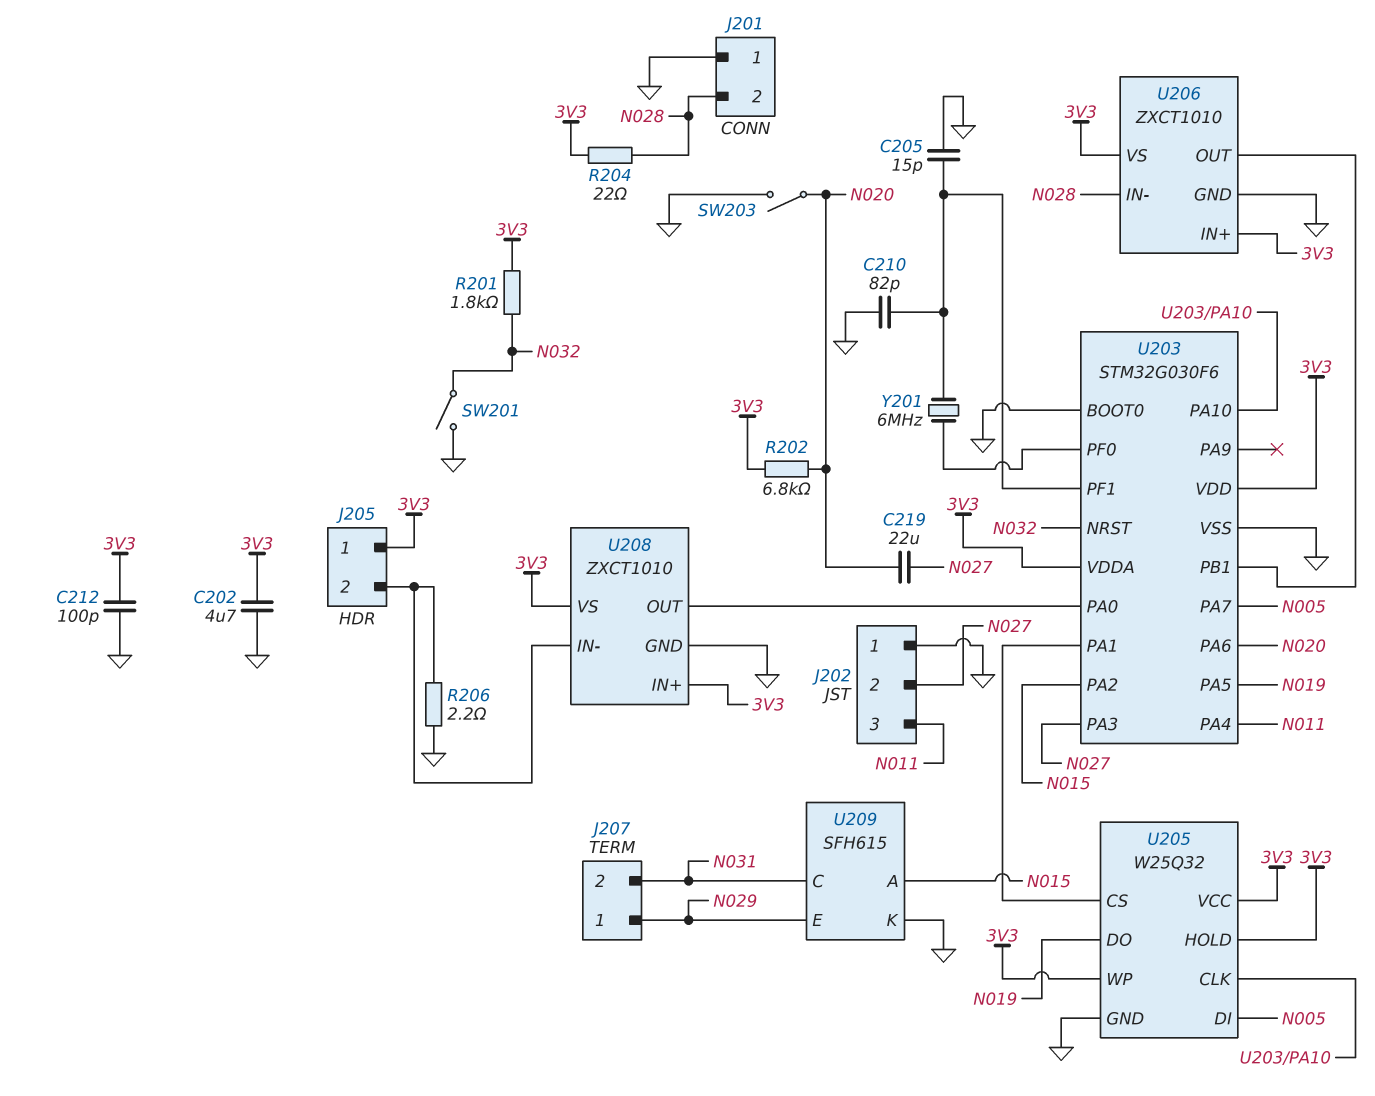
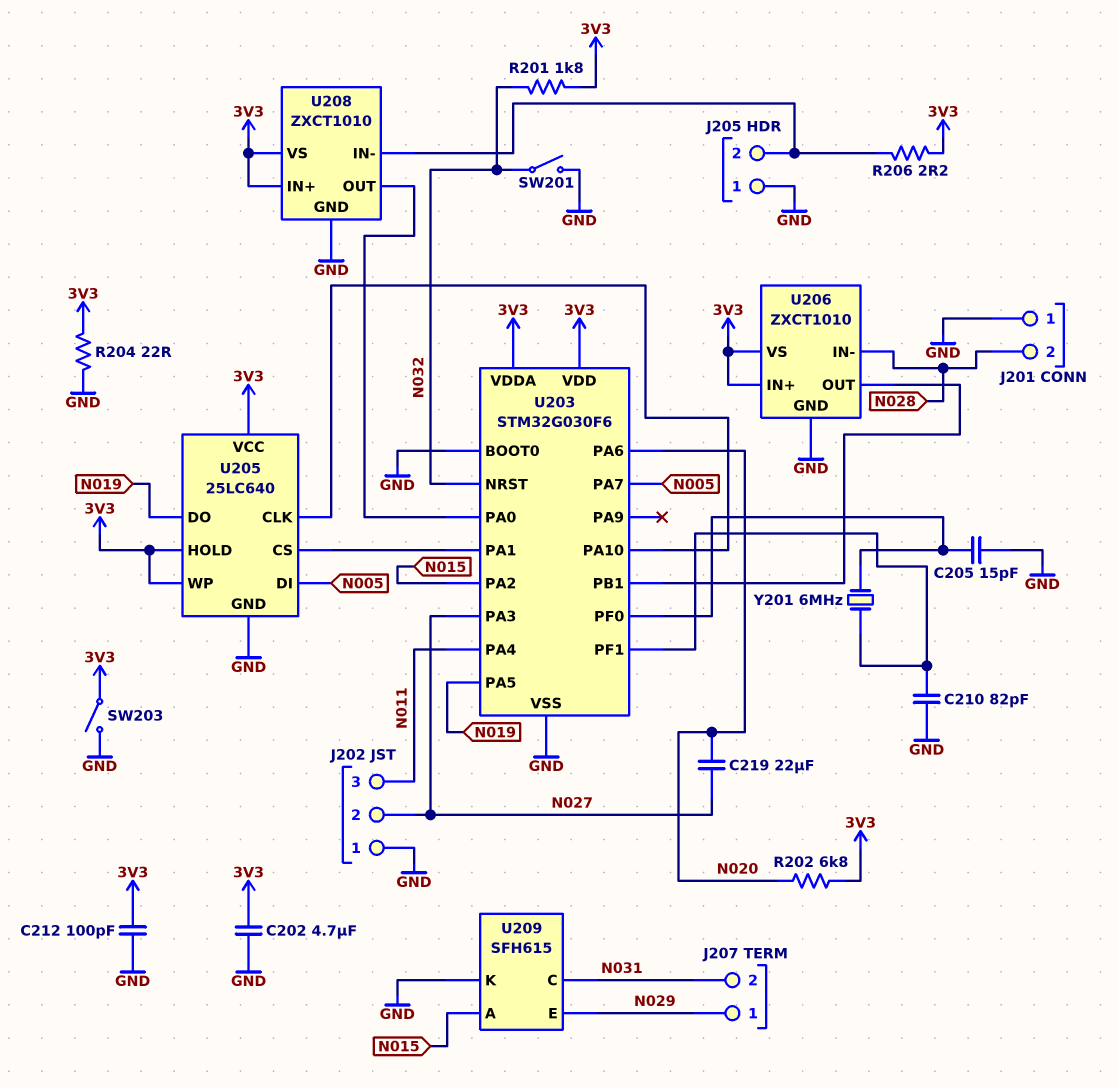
C205: 15pF (GND, U203/PF1) -> 15pF (GND, U203/PF0)
J205 pin 1: 3V3 -> GND
R204: 22 (3V3, N028) -> 22 (3V3, GND)
R206: 2.2 (GND, J205/2) -> 2.2 (3V3, J205/2)
SW203: switch (GND, N020) -> switch (3V3, GND)
U205: W25Q32 -> 25LC640

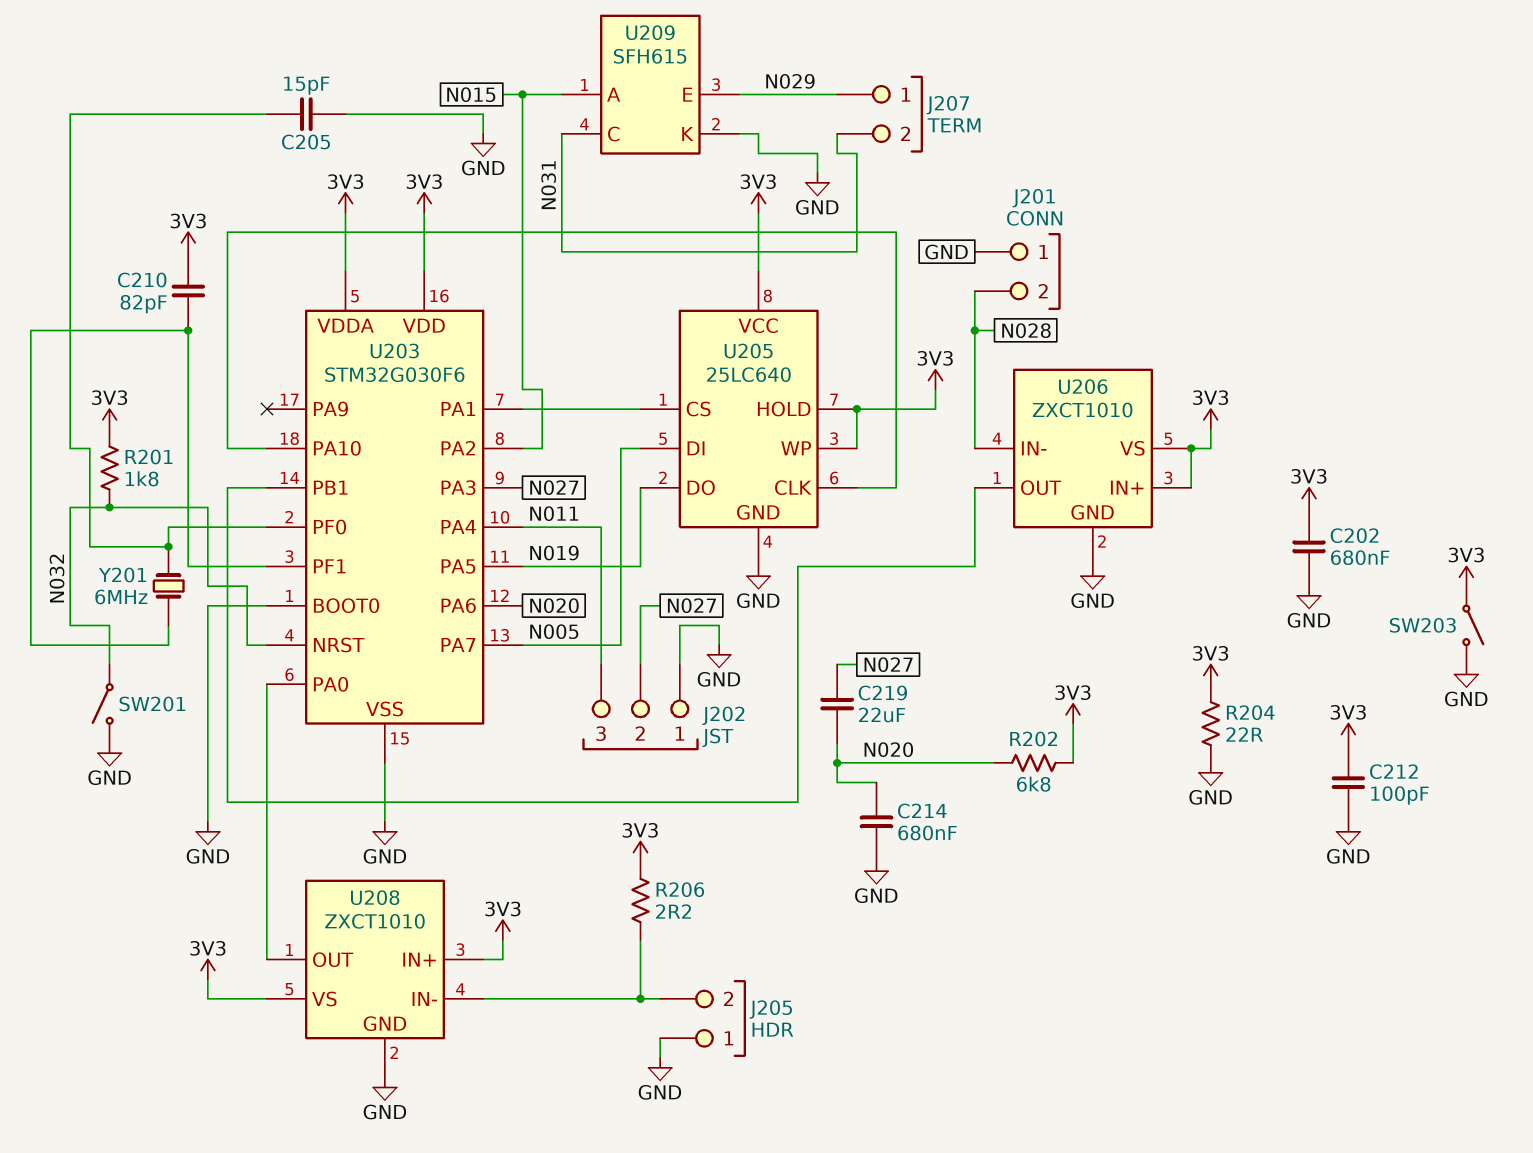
C202: 4.7uF (3V3, GND) -> 680nF (3V3, GND)
C210: 82pF (GND, U203/PF1) -> 82pF (3V3, U203/PF1)
C214: none -> 680nF (GND, N020)

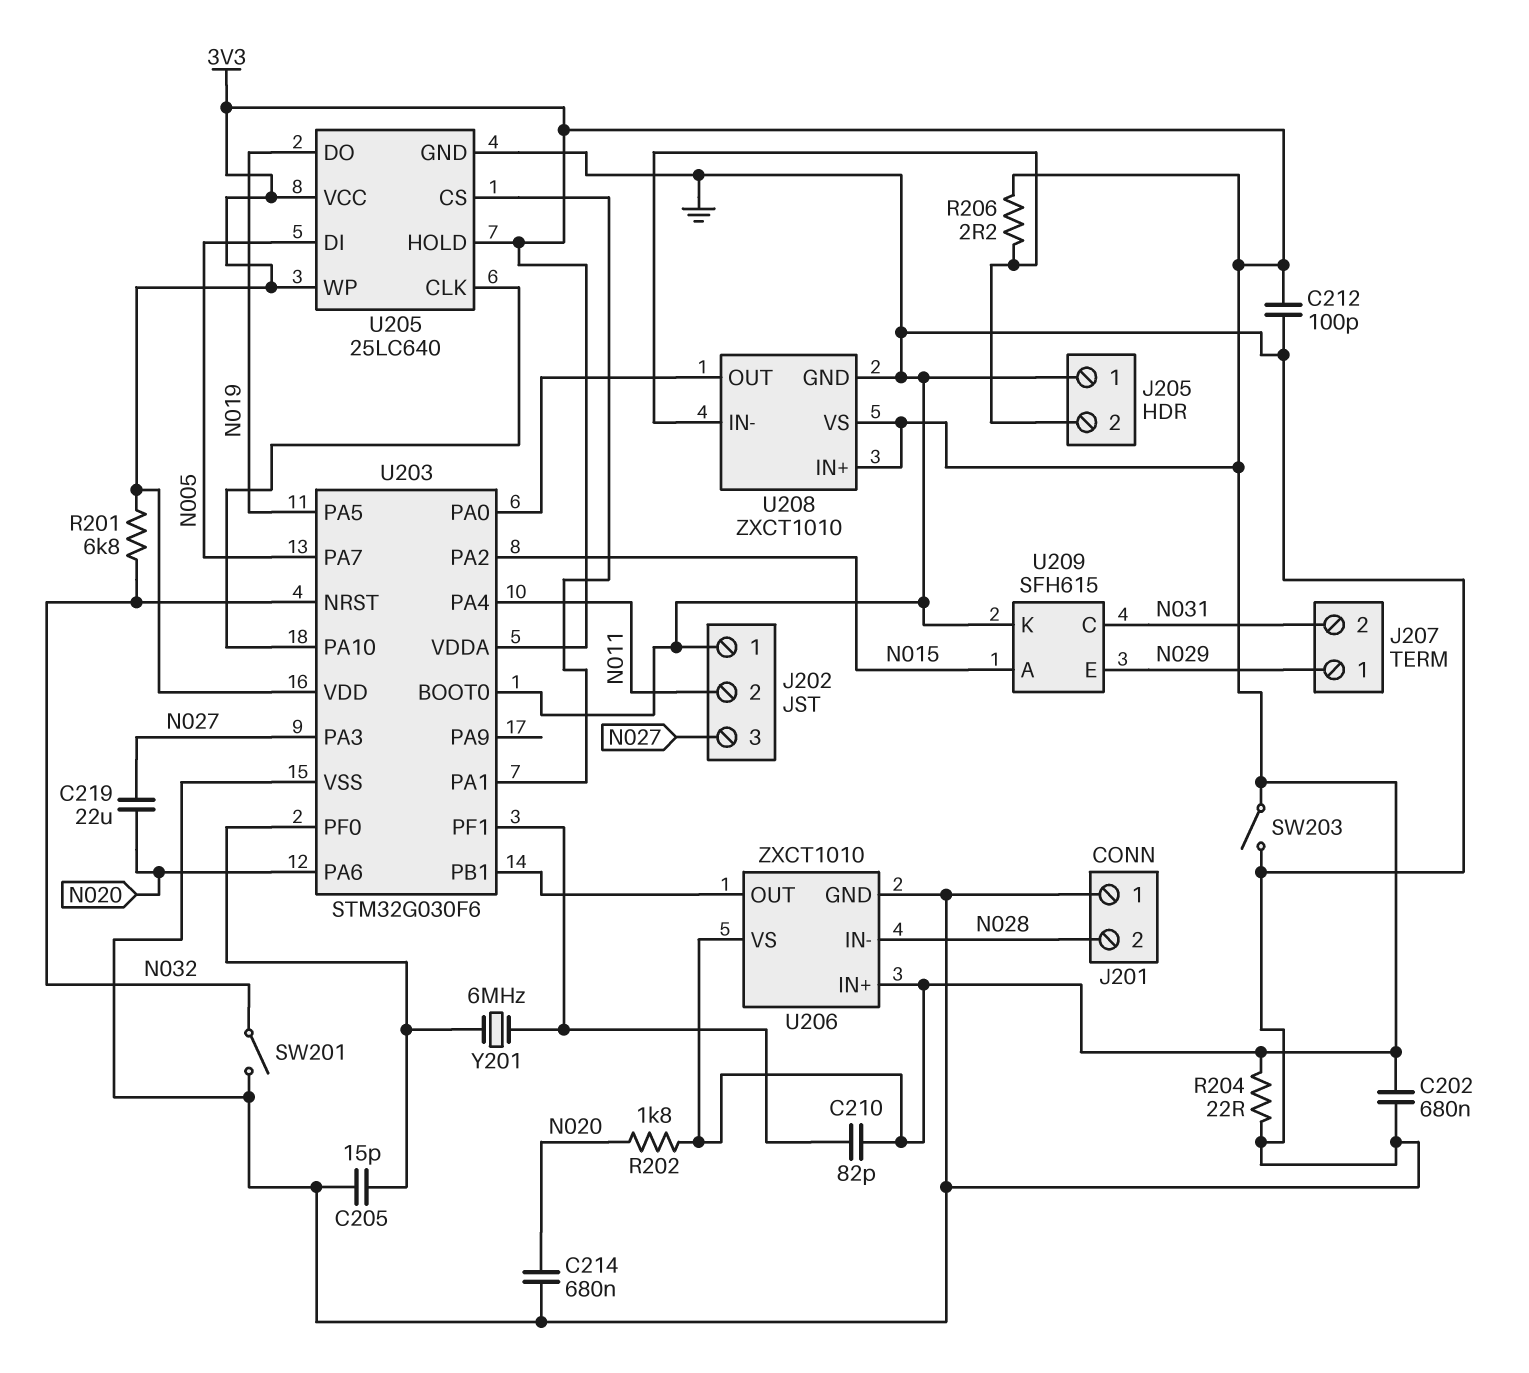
J202 pin 2: N027 -> N011
J202 pin 3: N011 -> N027
R201: 1.8k (3V3, N032) -> 6.8k (3V3, N032)
R202: 6.8k (3V3, N020) -> 1.8k (3V3, N020)

